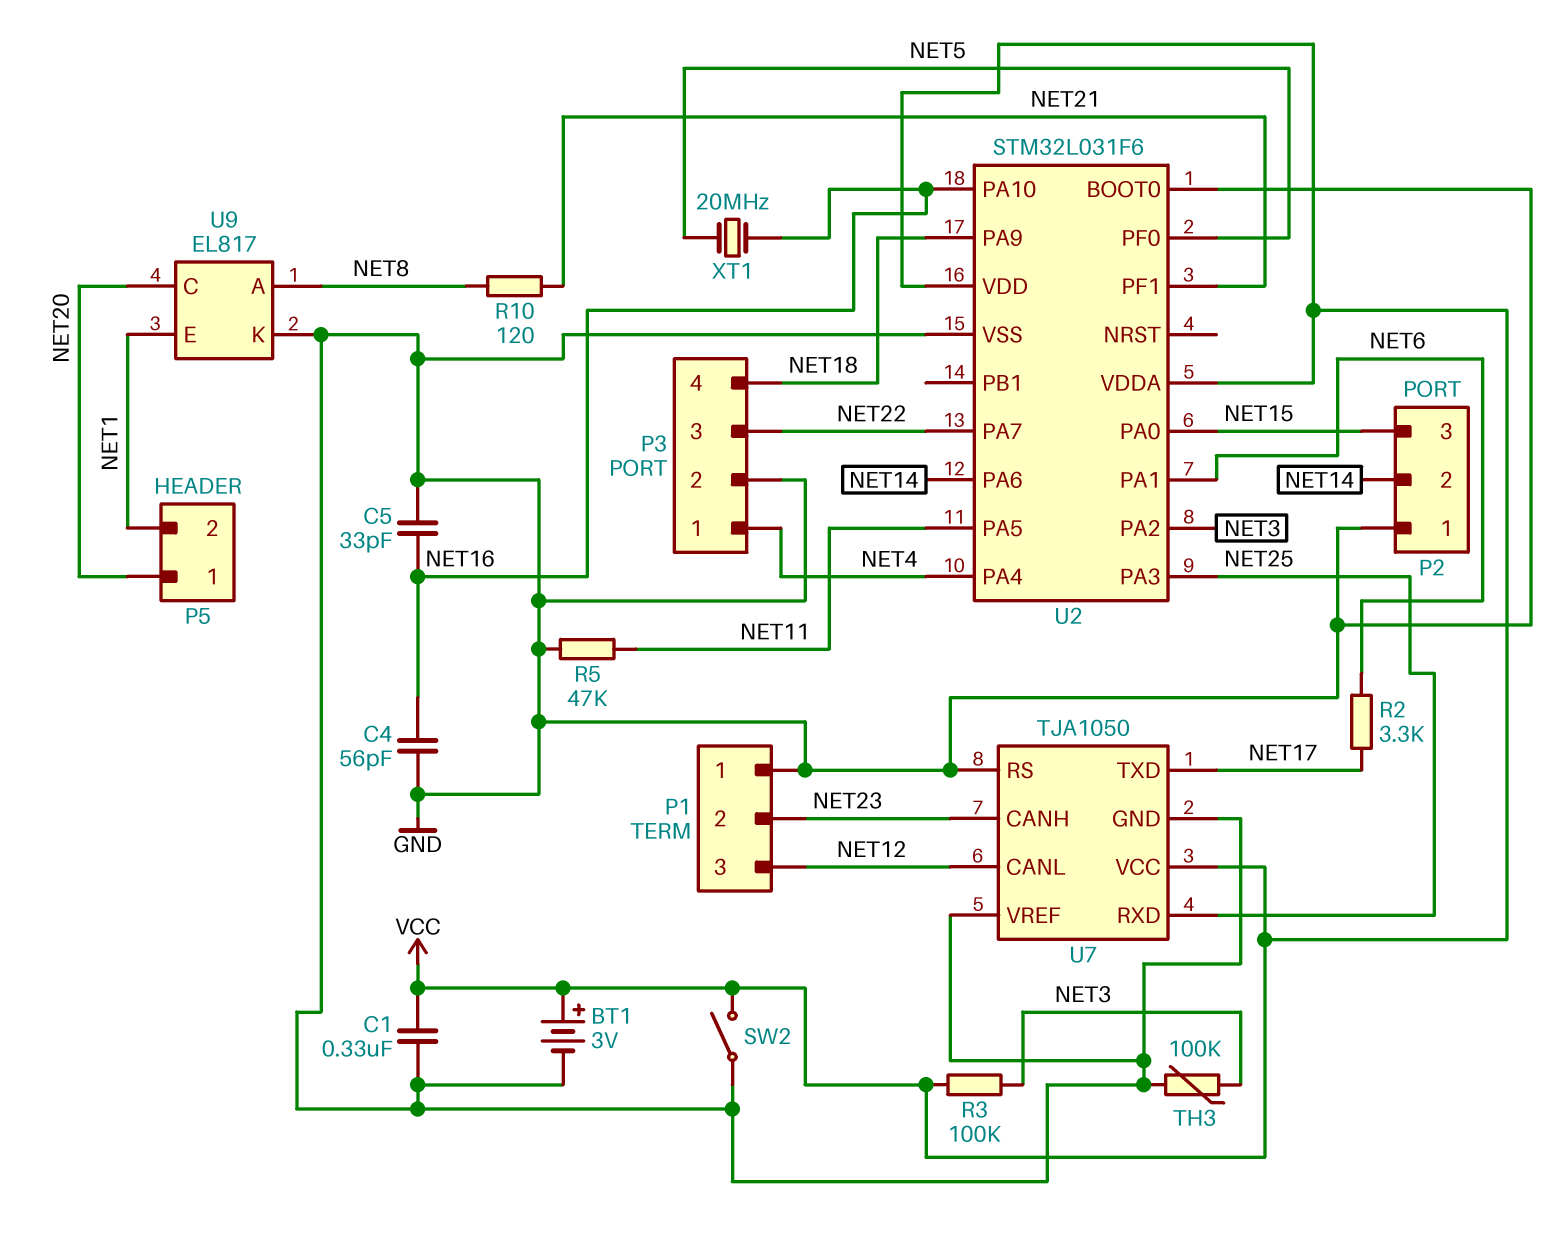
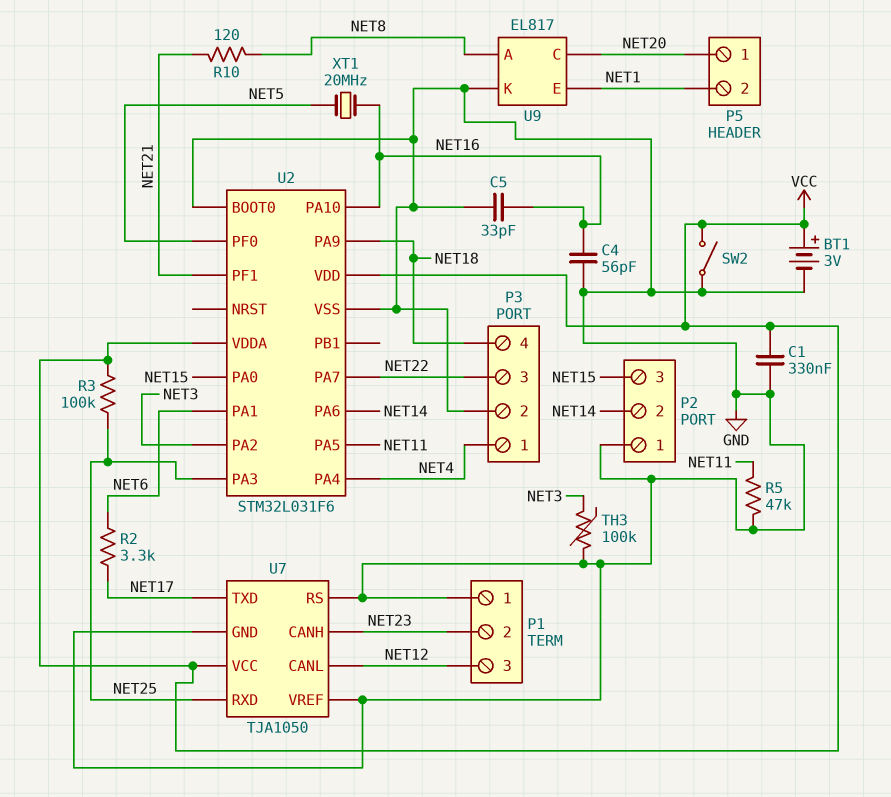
R3: 100k (NET3, VCC) -> 100k (NET25, VCC)

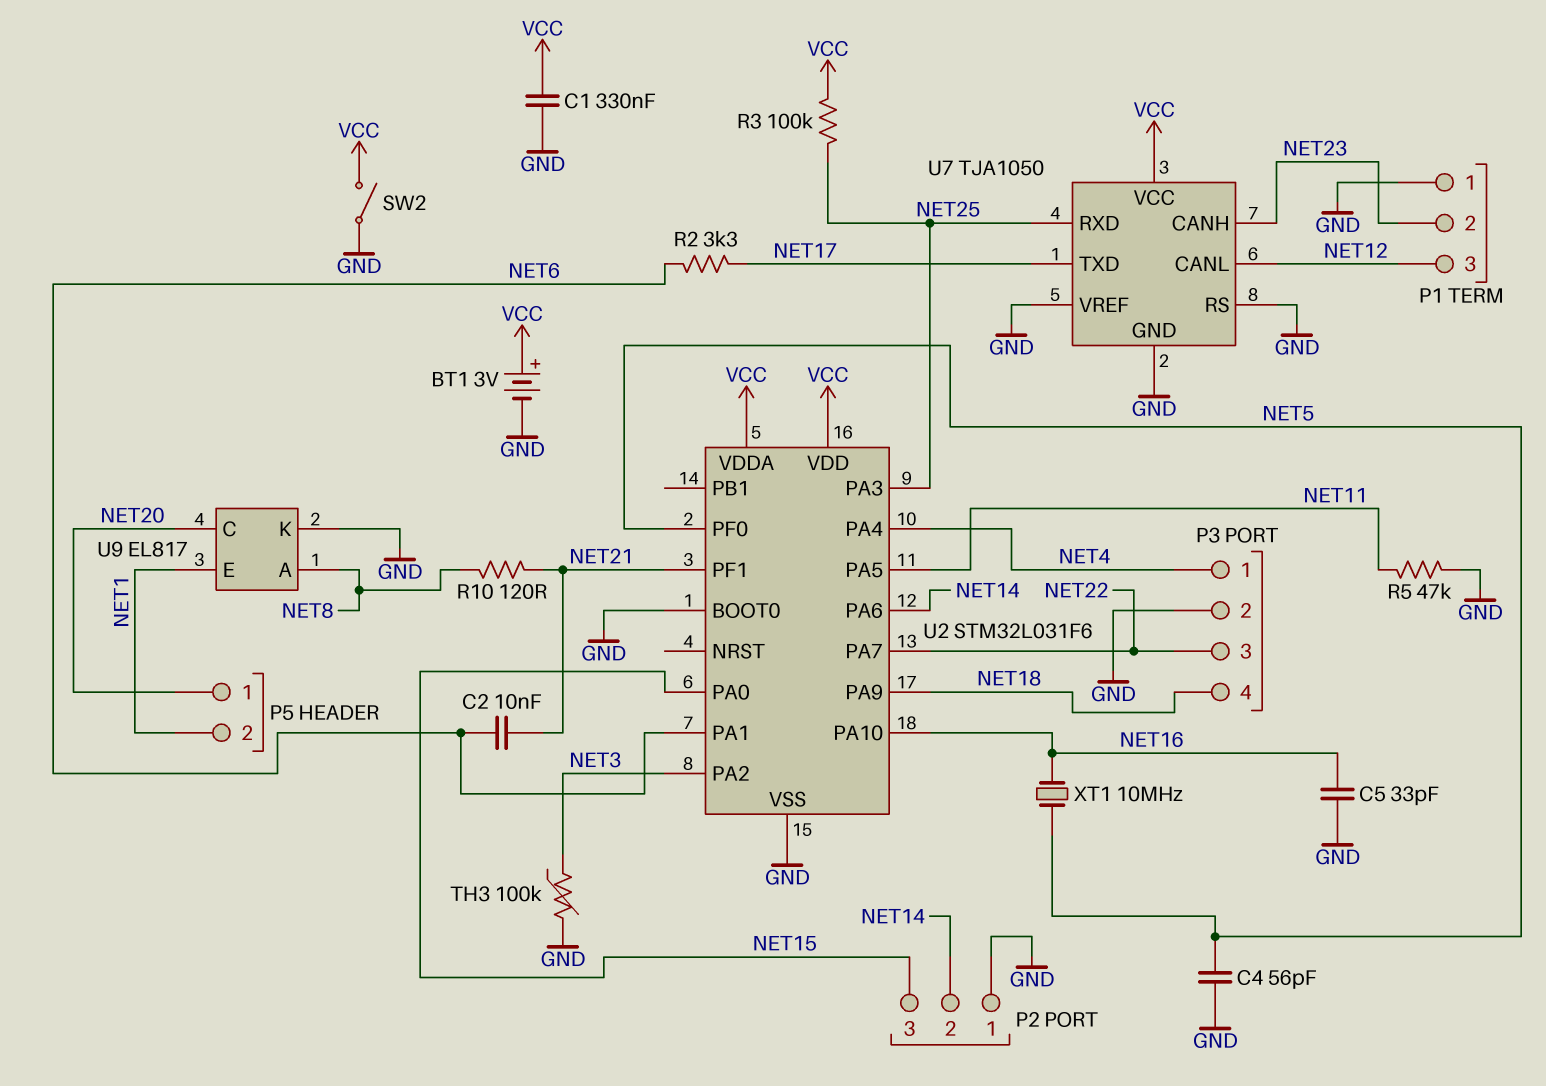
C2: none -> 10nF (NET6, NET21)
C4: 56pF (GND, NET16) -> 56pF (GND, NET5)
XT1: 20MHz (NET5, NET16) -> 10MHz (NET5, NET16)

